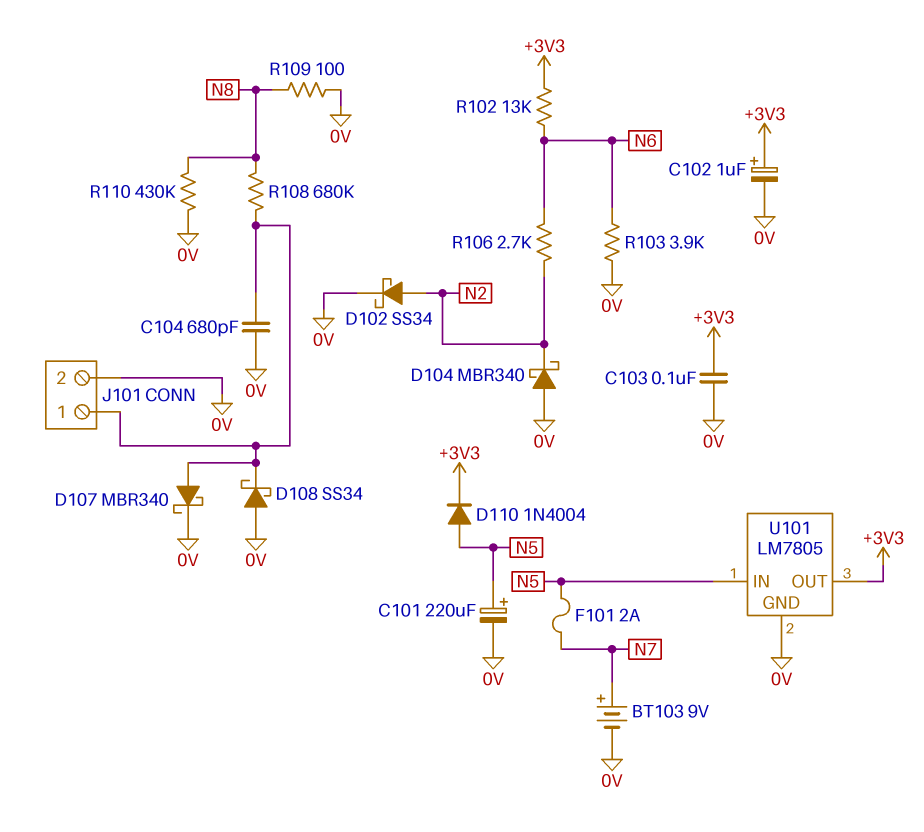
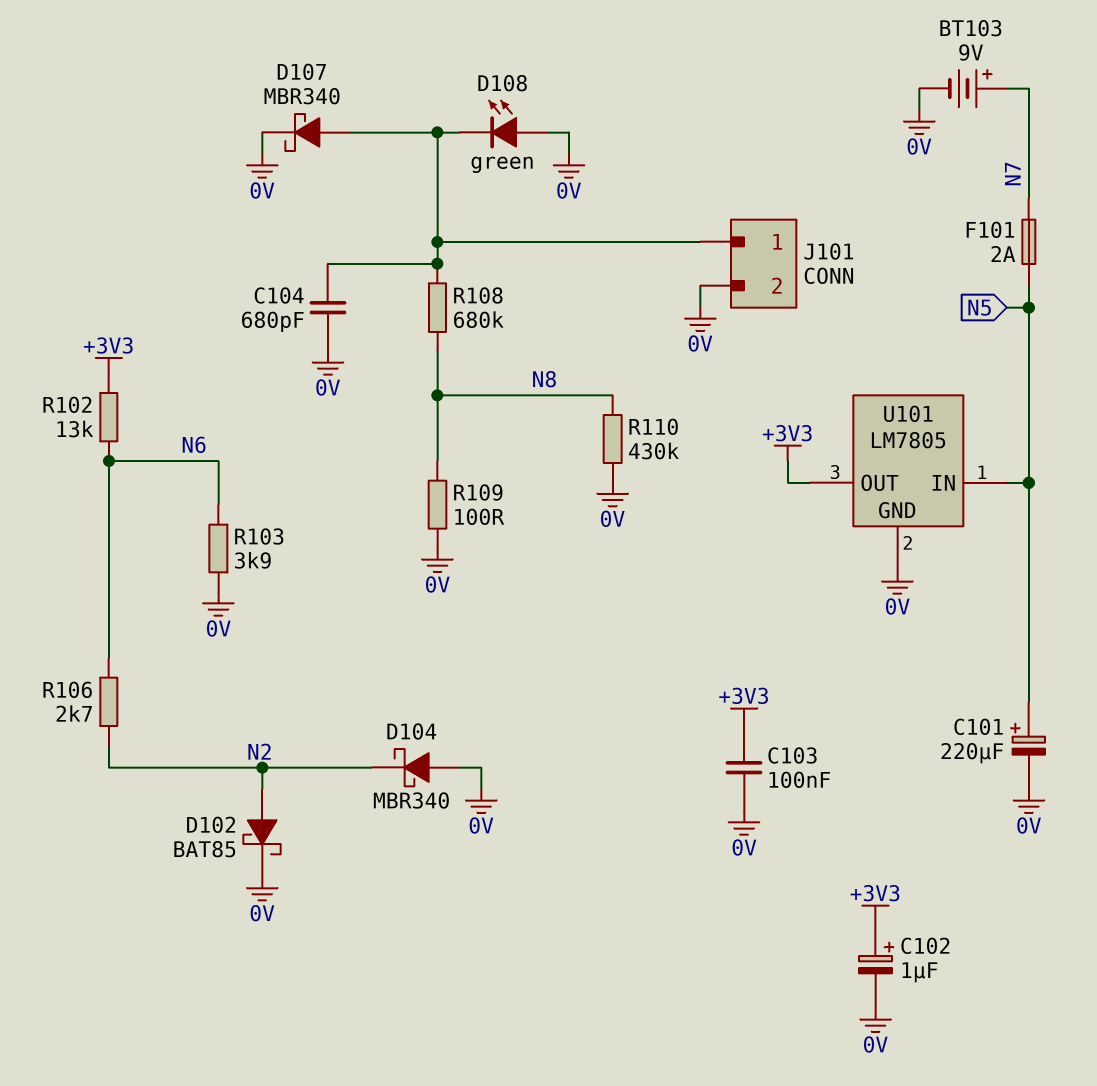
D102: schottky SS34 (A N2, K 0V) -> schottky BAT85 (A N2, K 0V)
D108: schottky SS34 (A 0V, K J101/1) -> LED green (A 0V, K J101/1)
D110: diode 1N4004 (A N5, K +3V3) -> none

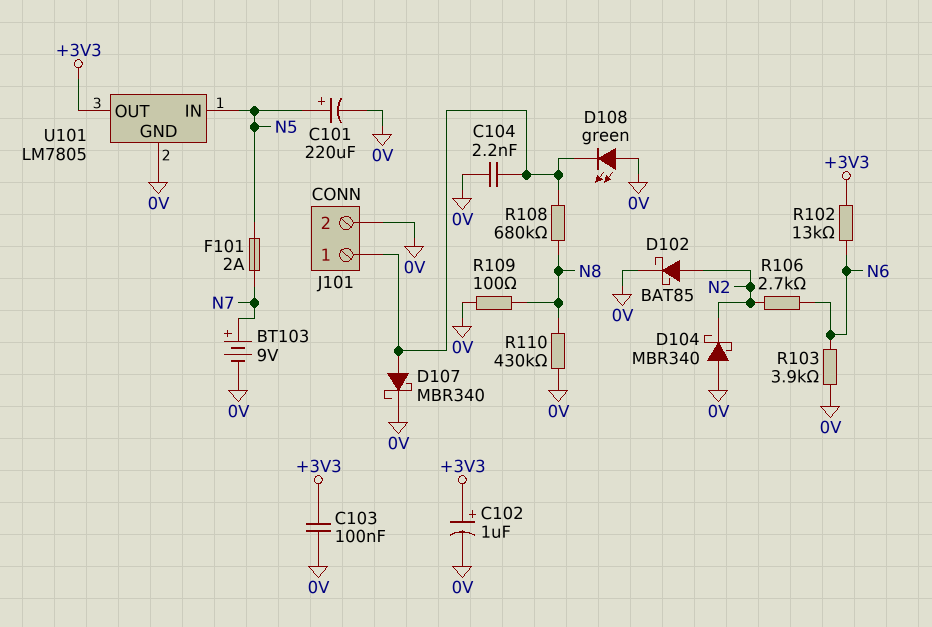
C104: 680pF (0V, J101/1) -> 2.2nF (0V, J101/1)

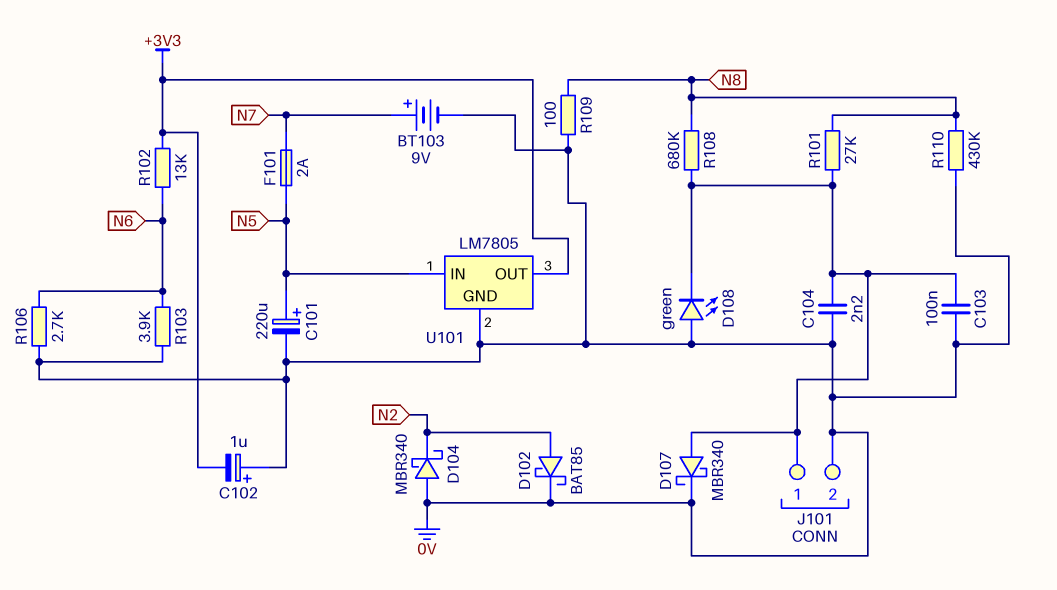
C102: 1uF (plus +3V3, minus 0V) -> 1uF (plus 0V, minus +3V3)
C103: 100nF (+3V3, 0V) -> 100nF (0V, J101/1)
R101: none -> 27k (J101/1, N8)
R106: 2.7k (N2, N6) -> 2.7k (0V, N6)

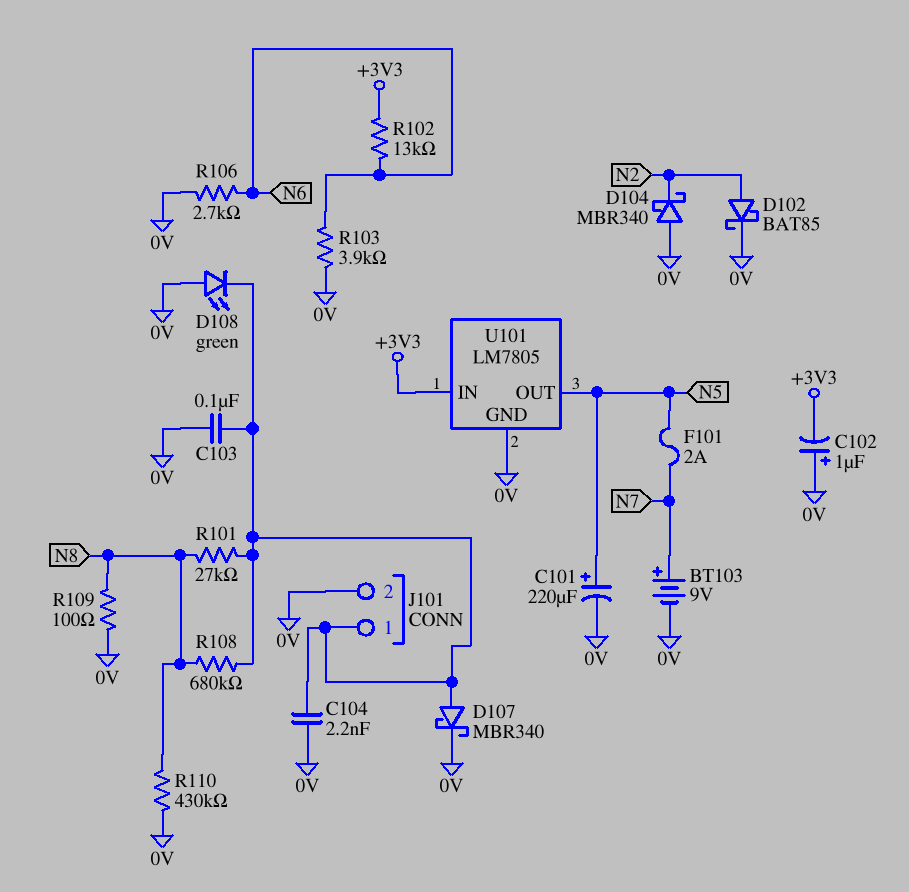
U101 pin IN: N5 -> +3V3
U101 pin OUT: +3V3 -> N5

